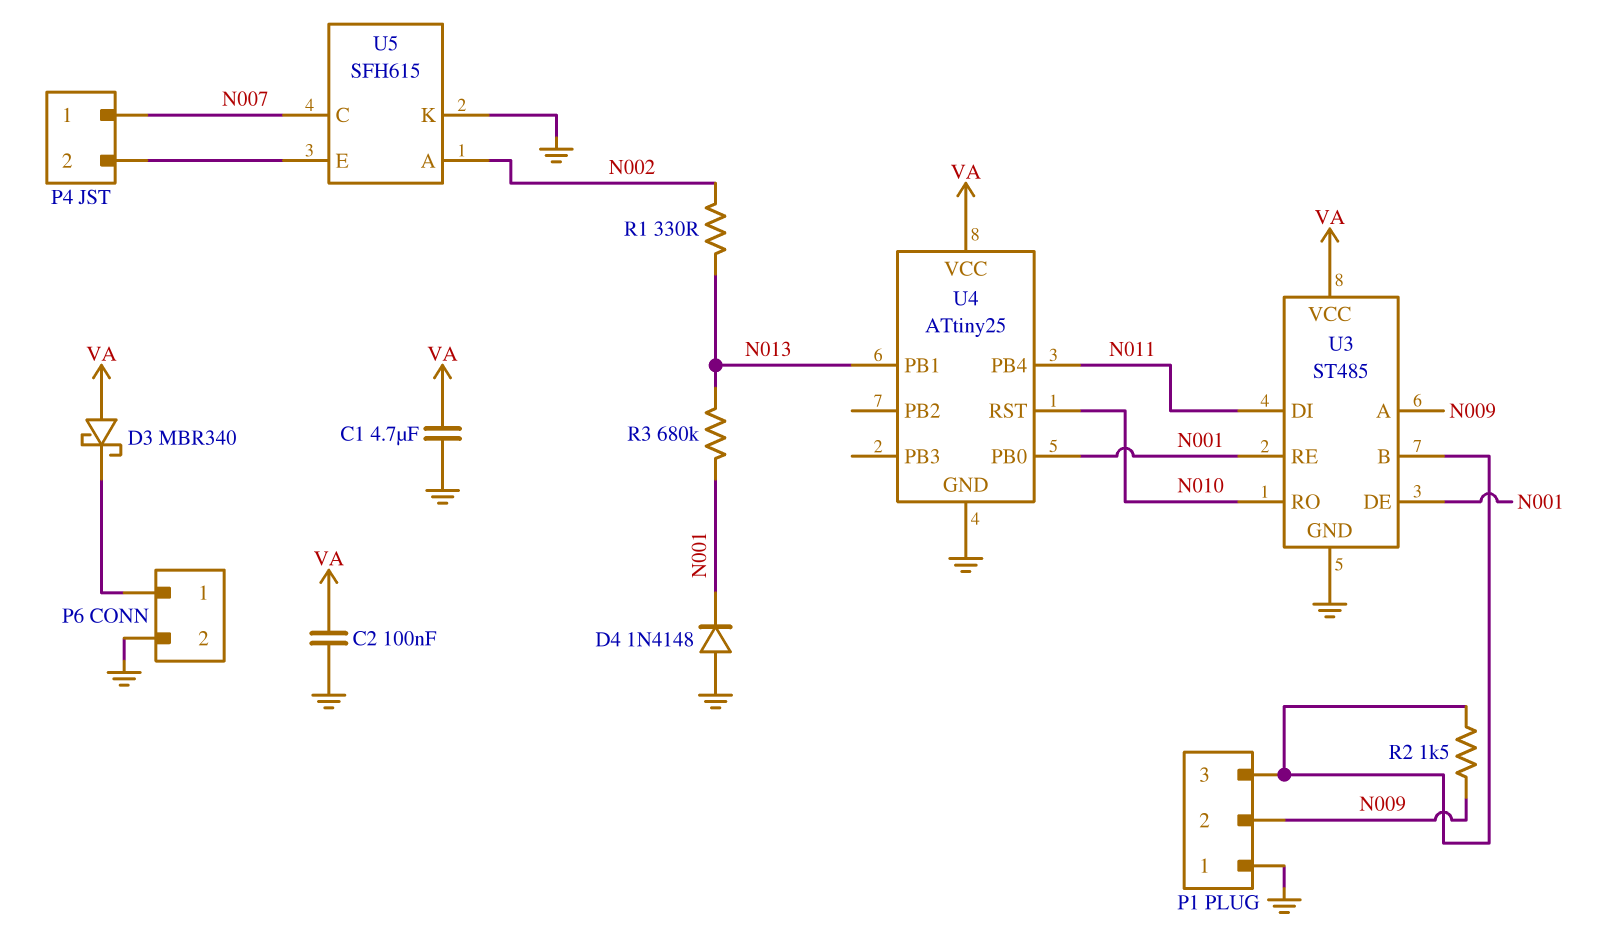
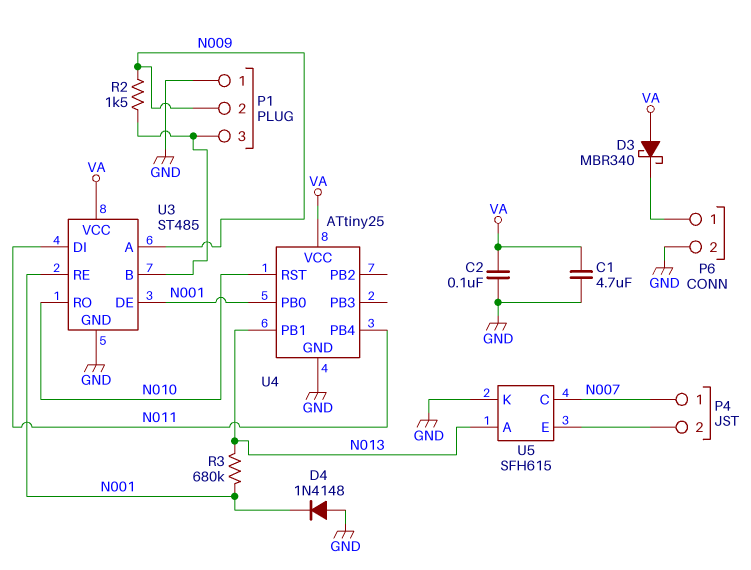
R1: 330 (N002, N013) -> none
U5 pin A: N002 -> N013

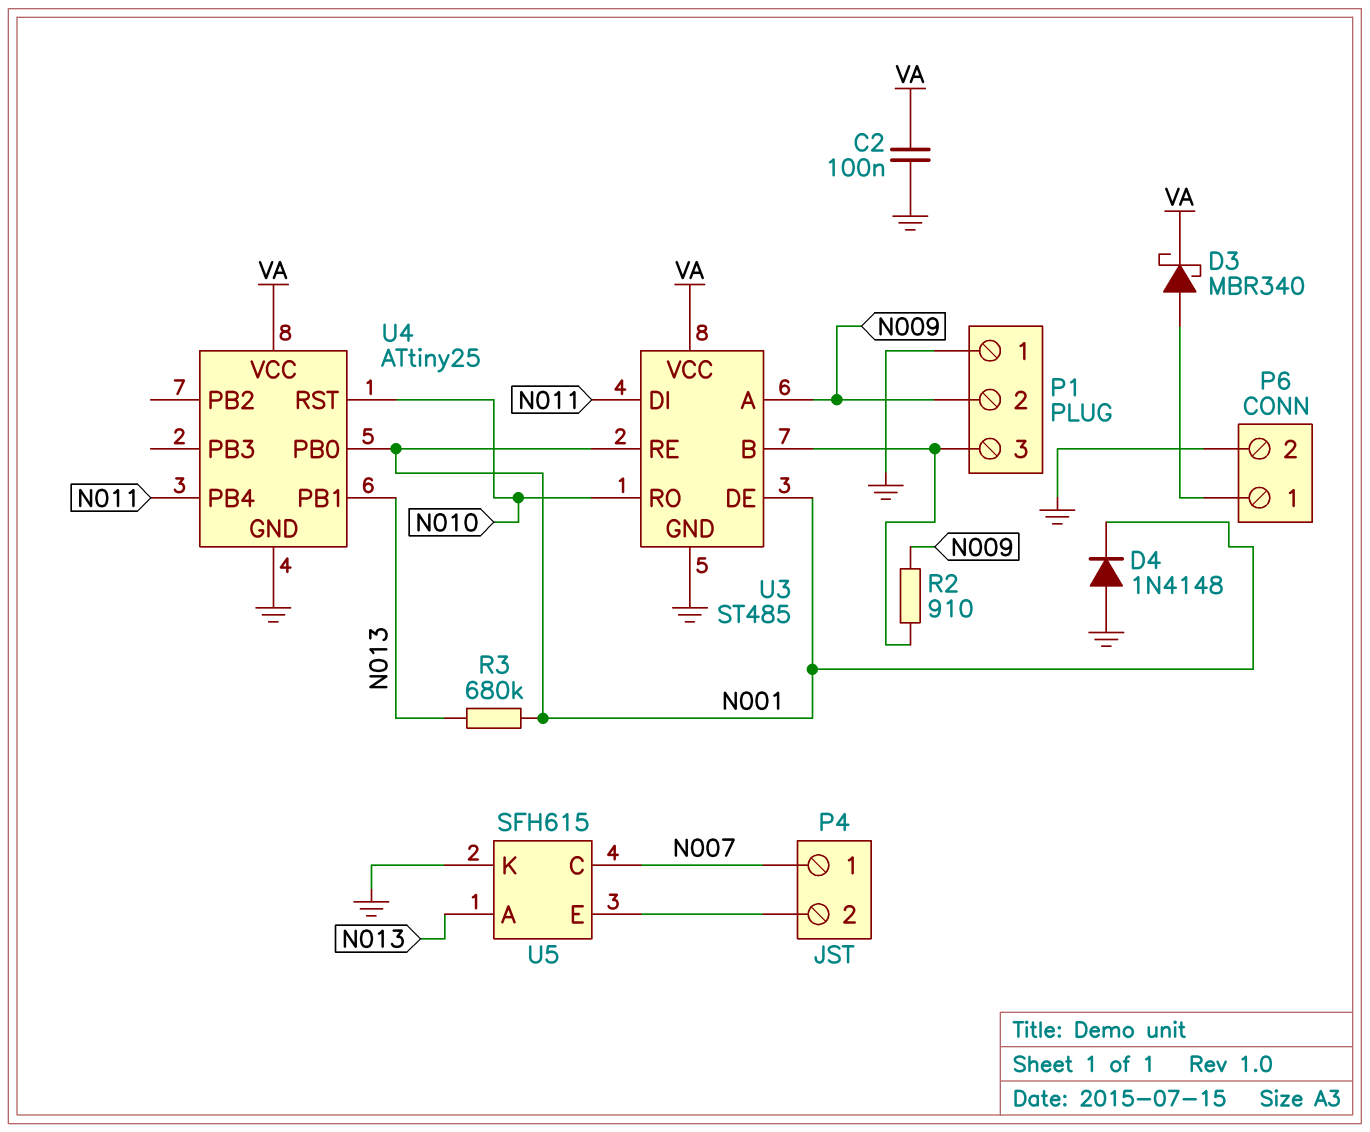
C1: 4.7uF (GND, VA) -> none
D3: schottky MBR340 (A VA, K P6/1) -> schottky MBR340 (A P6/1, K VA)
R2: 1.5k (N009, P1/3) -> 910 (N009, P1/3)

